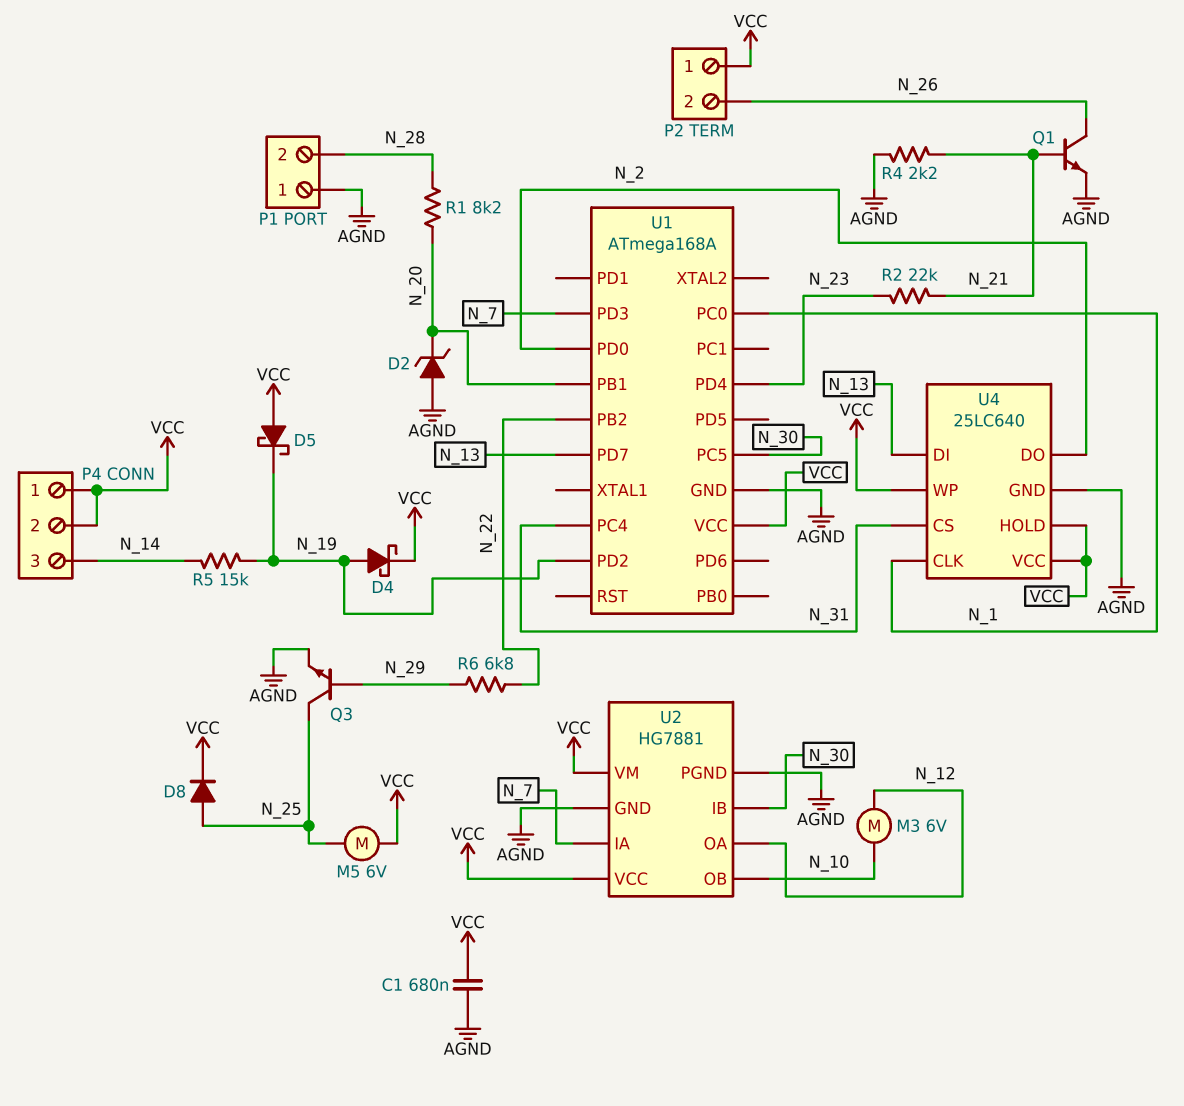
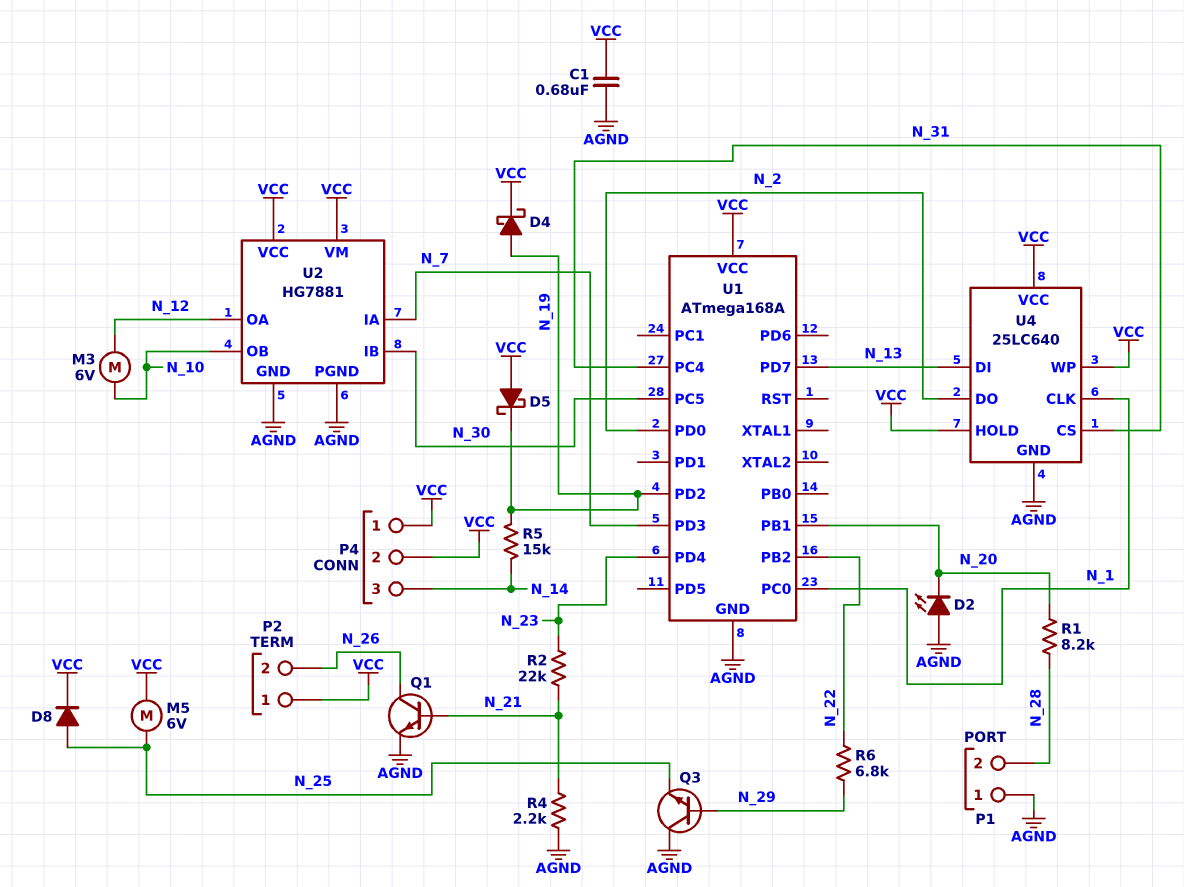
D2: zener (A AGND, K N_20) -> LED (A AGND, K N_20)
Q3: NPN (B N_29, C N_25, E AGND) -> NPN (B N_29, C AGND, E N_25)

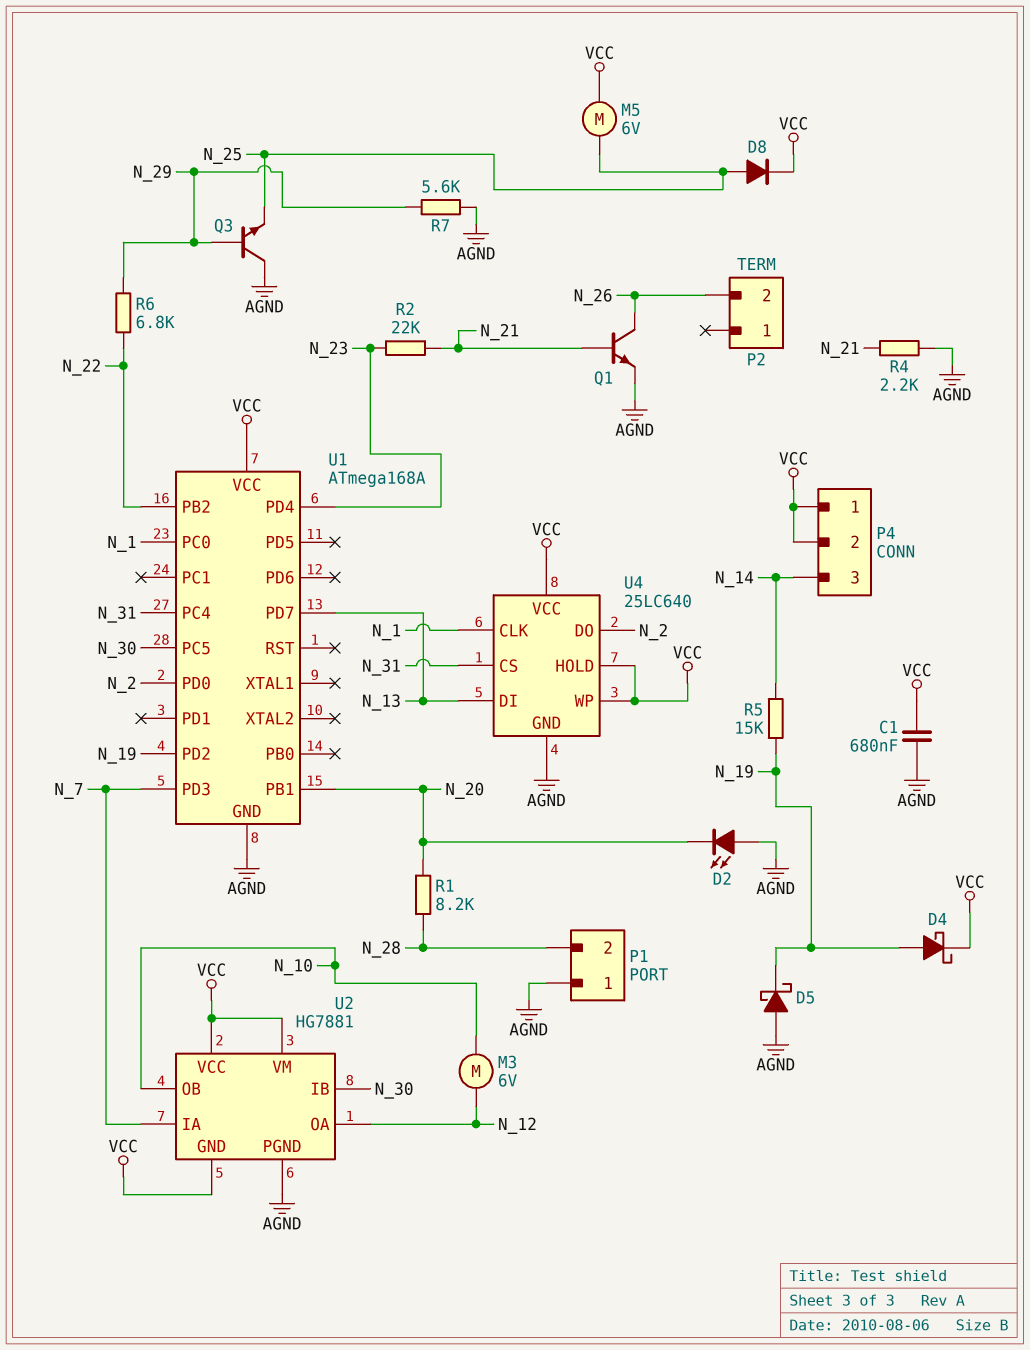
D5: schottky (A VCC, K N_19) -> schottky (A AGND, K N_19)
P2 pin 1: VCC -> none
R7: none -> 5.6k (AGND, N_29)
U2 pin GND: AGND -> VCC

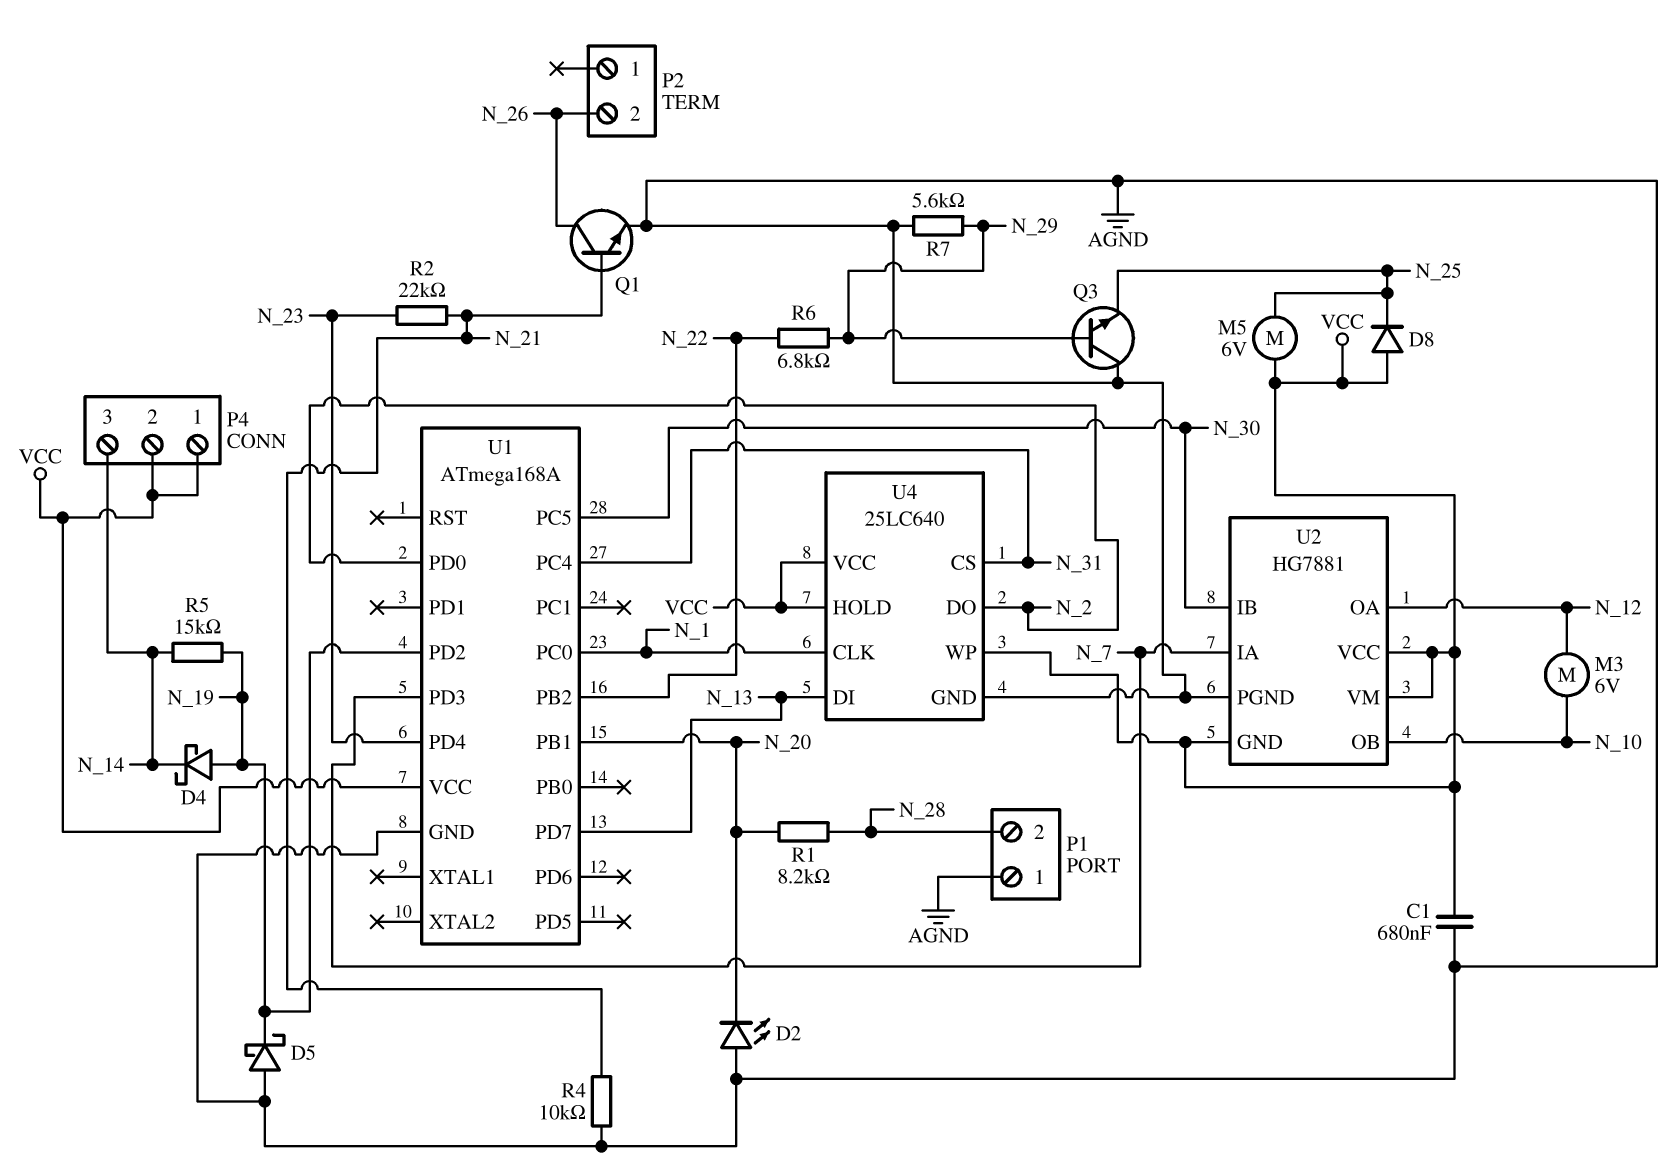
D4: schottky (A N_19, K VCC) -> schottky (A N_19, K N_14)
D8: diode (A N_25, K VCC) -> diode (A VCC, K N_25)
R4: 2.2k (AGND, N_21) -> 10k (AGND, N_21)

